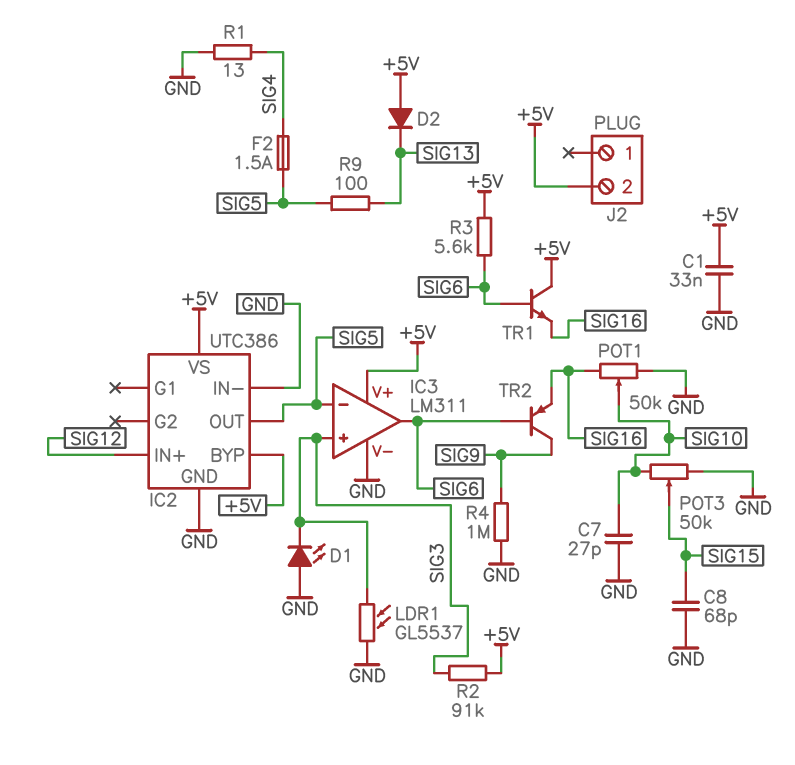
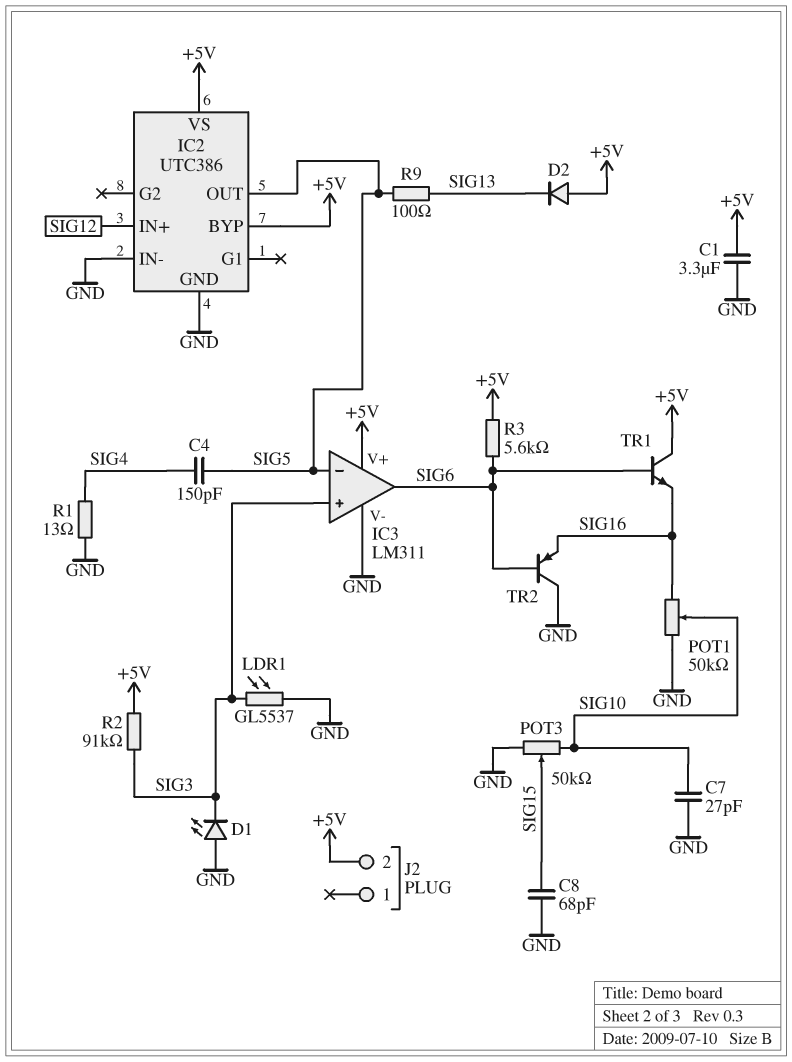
C1: 33nF (+5V, GND) -> 3.3uF (+5V, GND)
C4: none -> 150pF (SIG4, SIG5)
F2: 1.5A (SIG4, SIG5) -> none
R4: 1M (GND, SIG9) -> none
TR2: PNP (B SIG6, C SIG9, E SIG16) -> PNP (B SIG6, C GND, E SIG16)

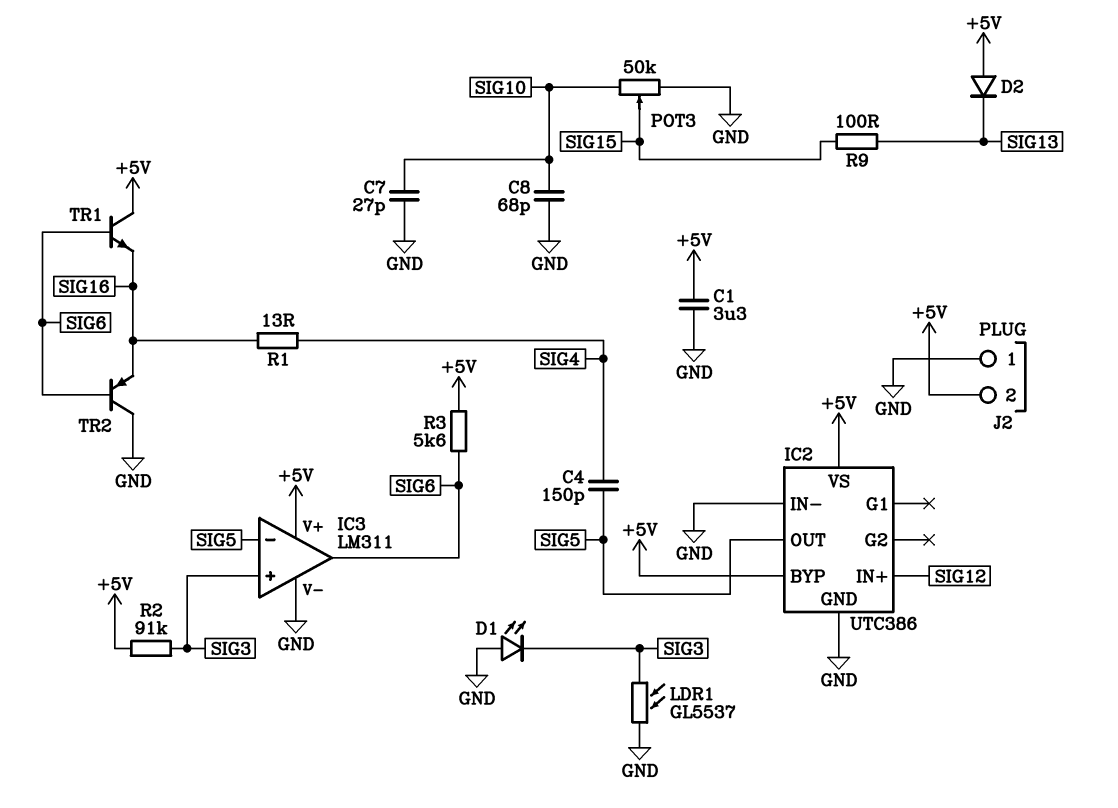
C8: 68pF (GND, SIG15) -> 68pF (GND, SIG10)
J2 pin 1: none -> GND
POT1: 50k (GND, SIG16, wiper SIG10) -> none
R1: 13 (GND, SIG4) -> 13 (SIG4, SIG16)
R9: 100 (SIG5, SIG13) -> 100 (SIG13, SIG15)

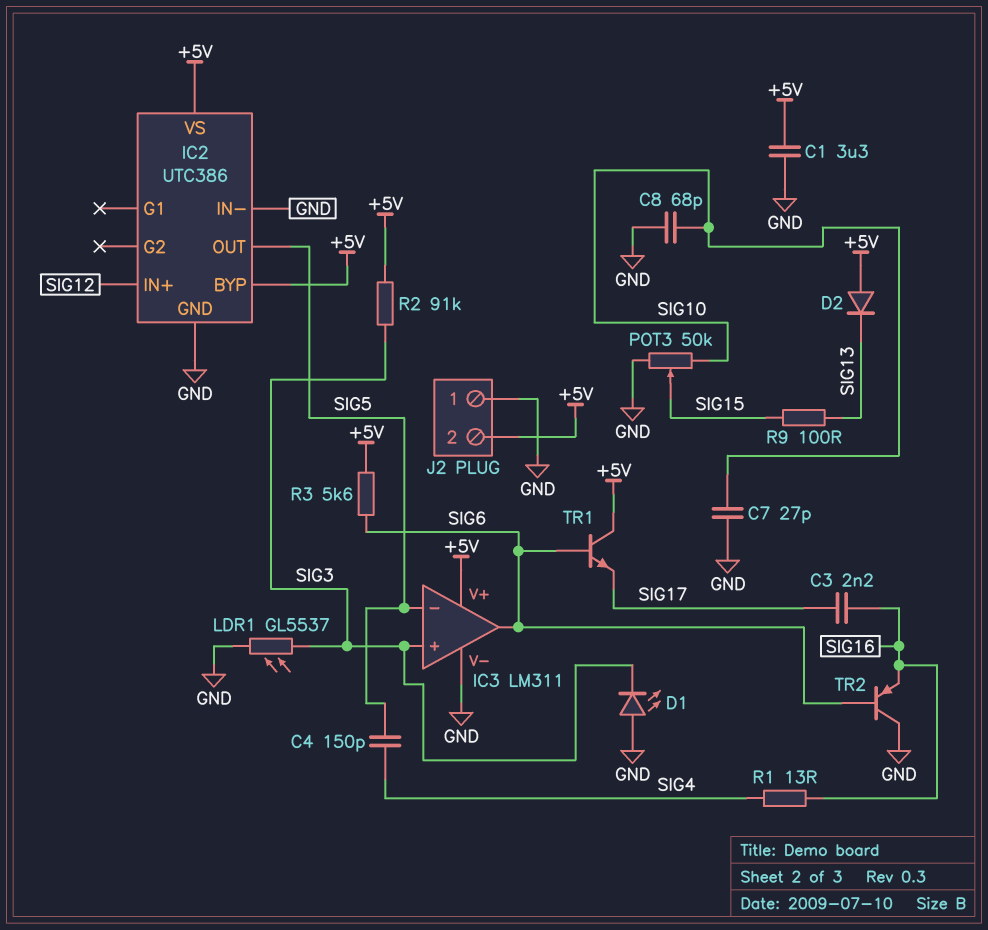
C3: none -> 2.2nF (SIG16, SIG17)
TR1: NPN (B SIG6, C +5V, E SIG16) -> NPN (B SIG6, C +5V, E SIG17)

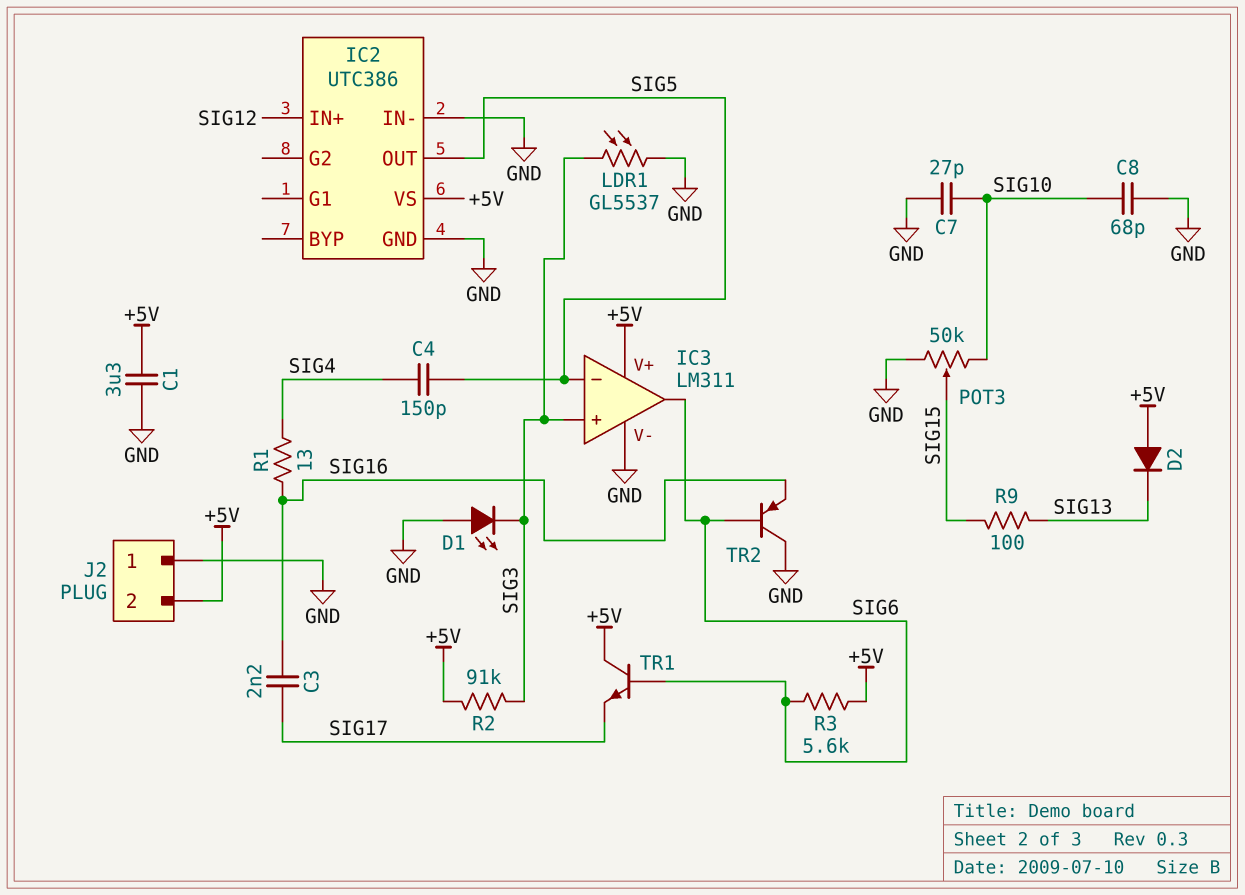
IC2 pin BYP: +5V -> none

